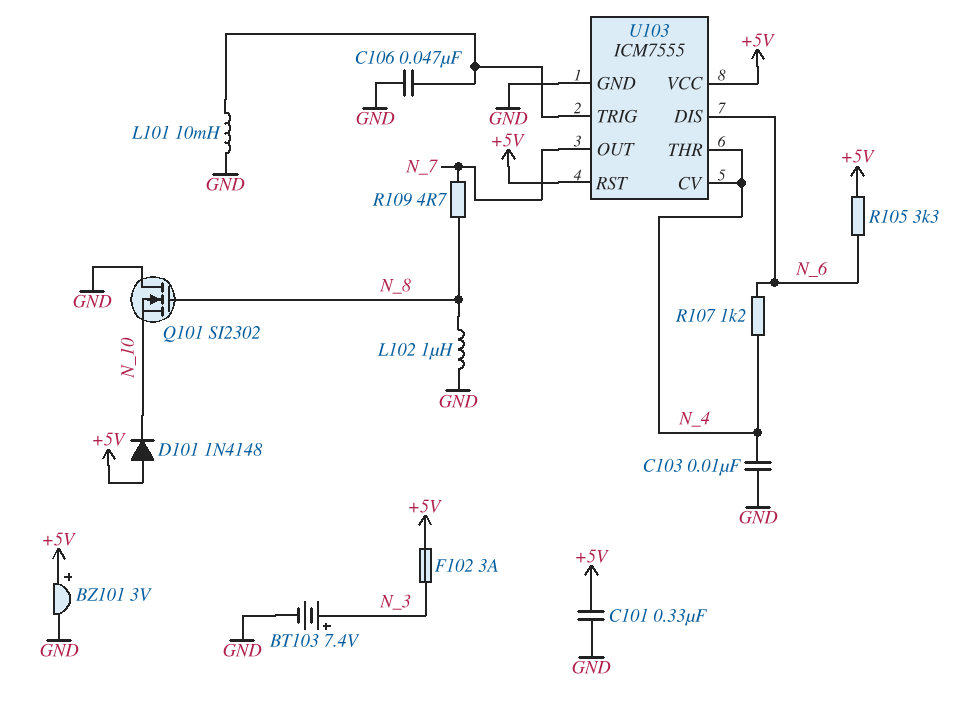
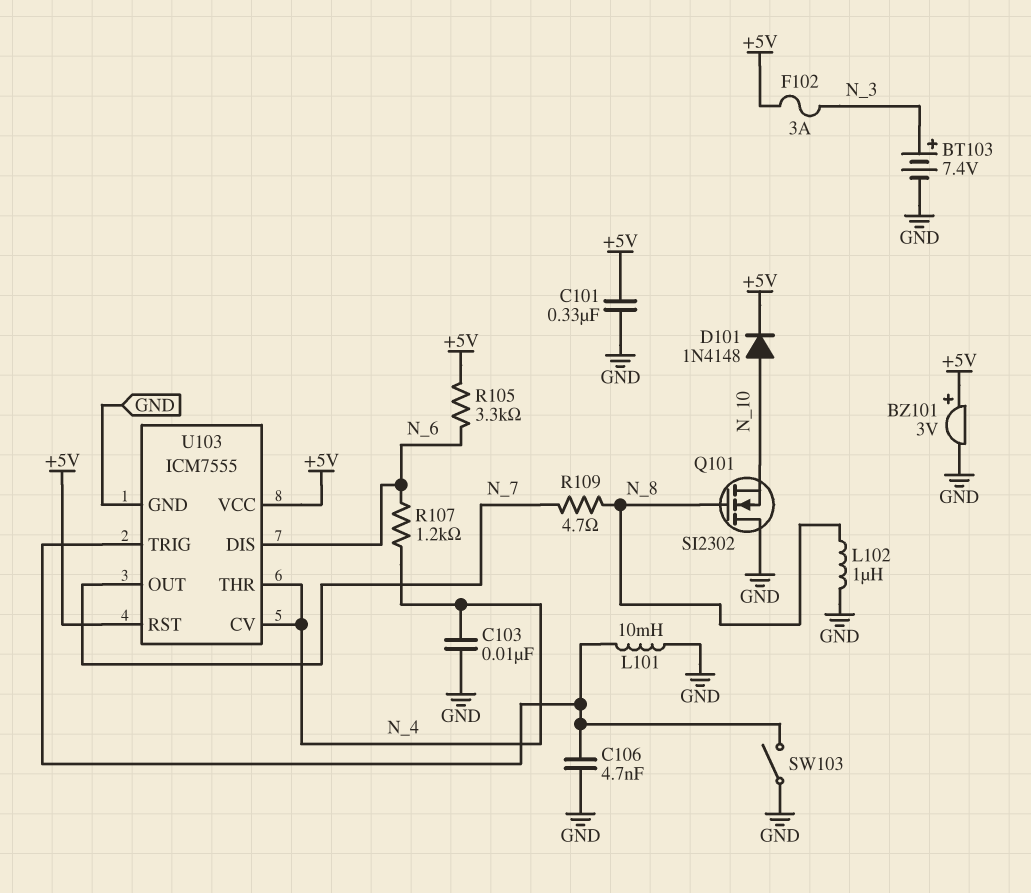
C106: 47nF (GND, U103/TRIG) -> 4.7nF (GND, U103/TRIG)
D101: diode 1N4148 (A +5V, K N_10) -> diode 1N4148 (A N_10, K +5V)
SW103: none -> switch (GND, U103/TRIG)

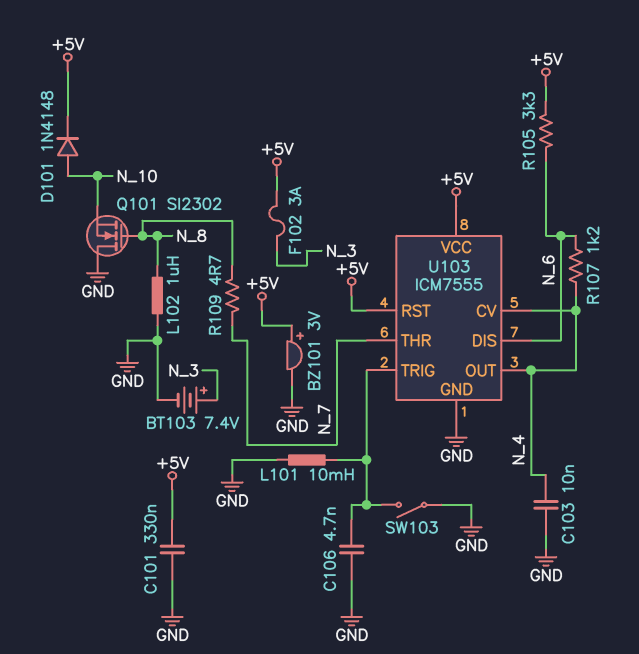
U103 pin OUT: N_7 -> N_4
U103 pin THR: N_4 -> N_7

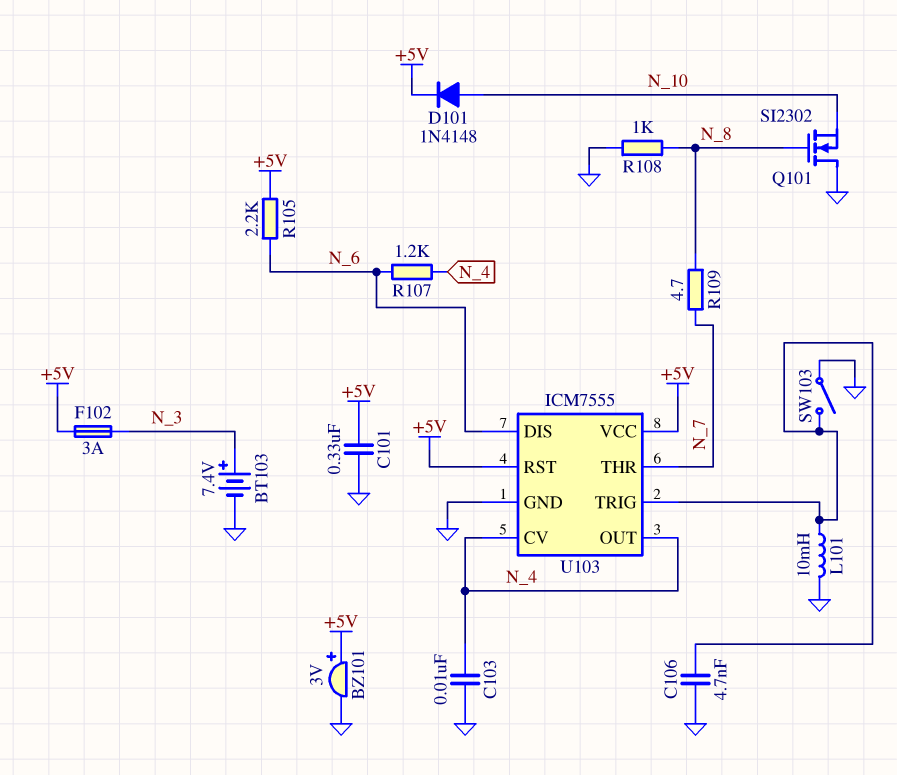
L102: 1uH (GND, N_8) -> none
R105: 3.3k (+5V, N_6) -> 2.2k (+5V, N_6)
R108: none -> 1k (GND, N_8)

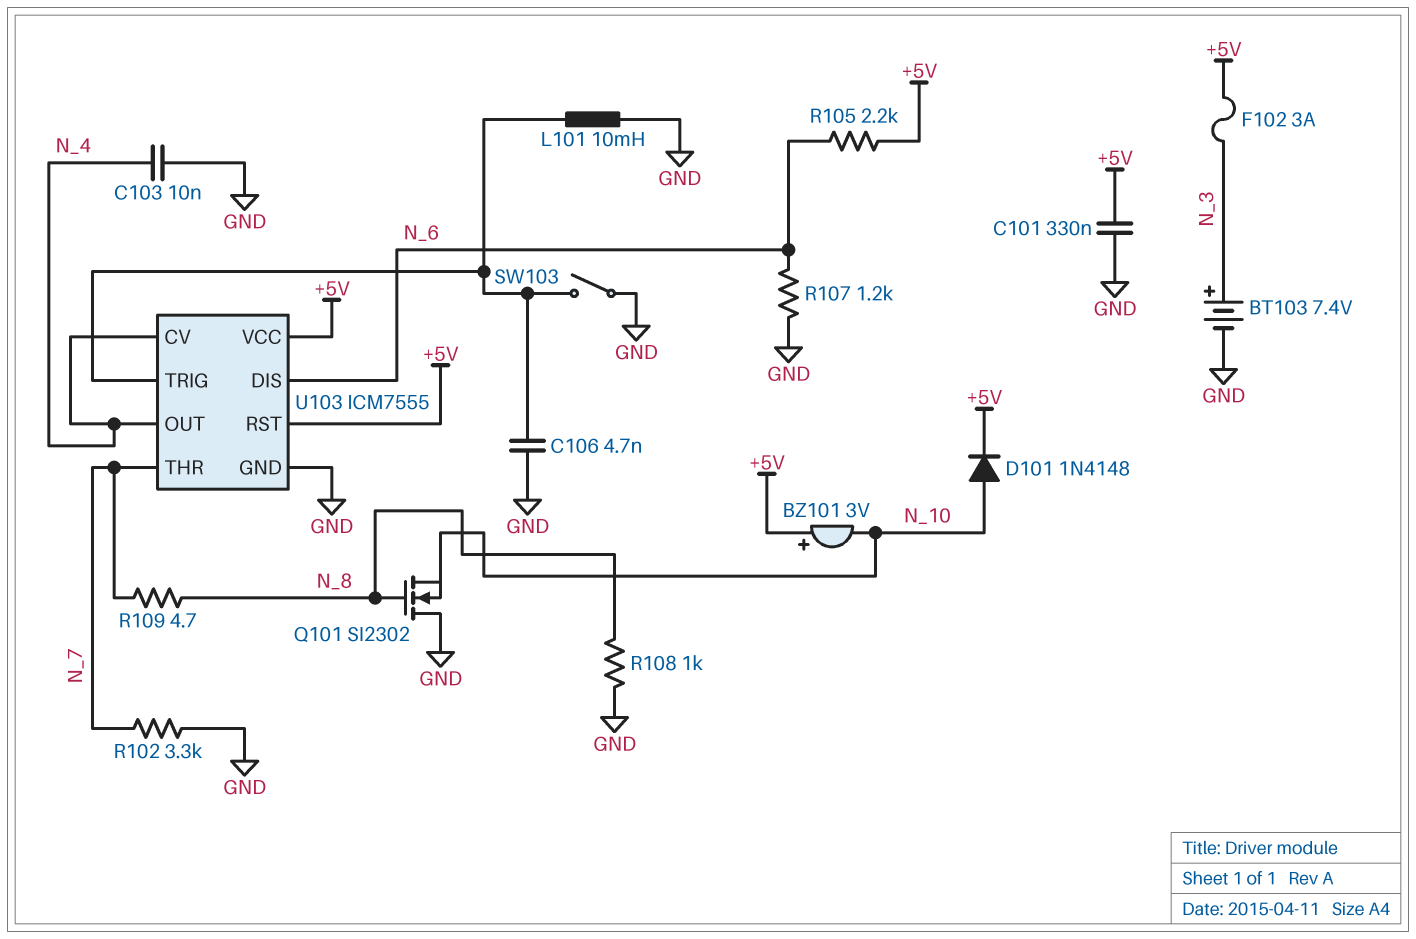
BZ101: buzzer 3V (plus +5V, minus GND) -> buzzer 3V (plus +5V, minus N_10)
R102: none -> 3.3k (GND, N_7)
R107: 1.2k (N_4, N_6) -> 1.2k (GND, N_6)

